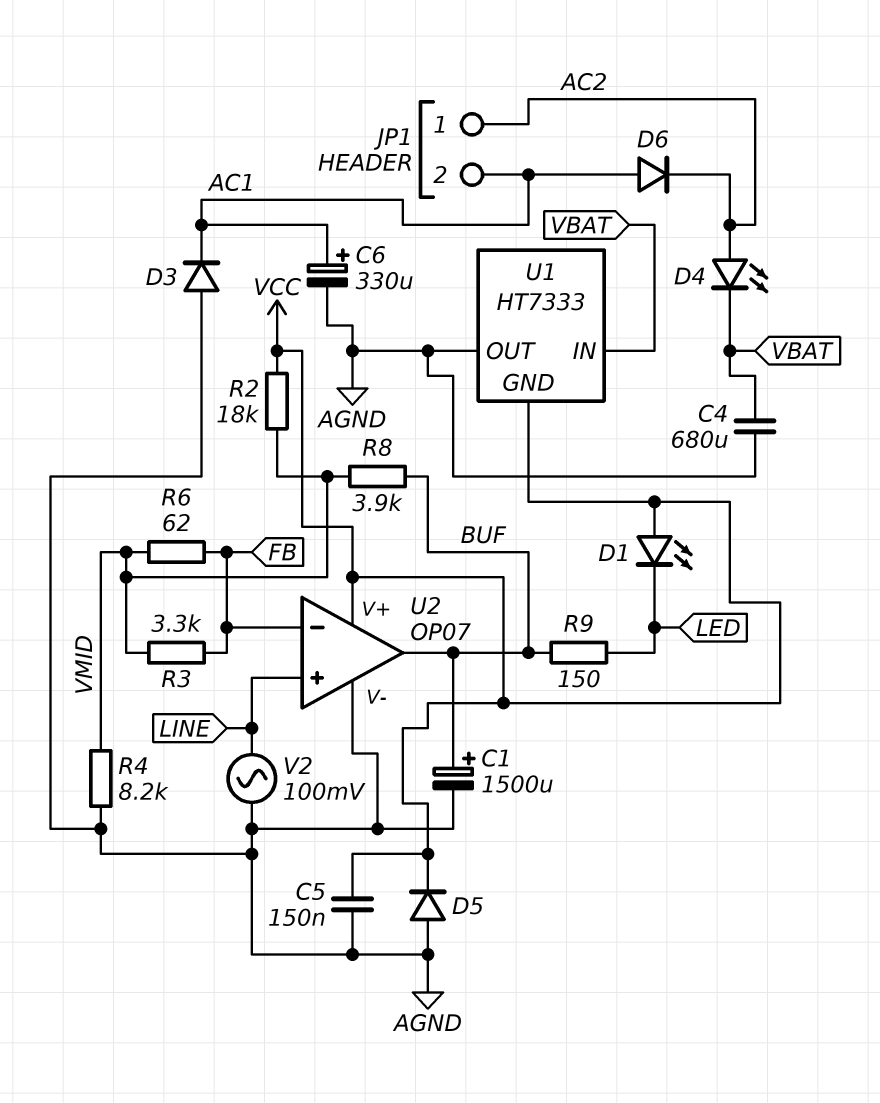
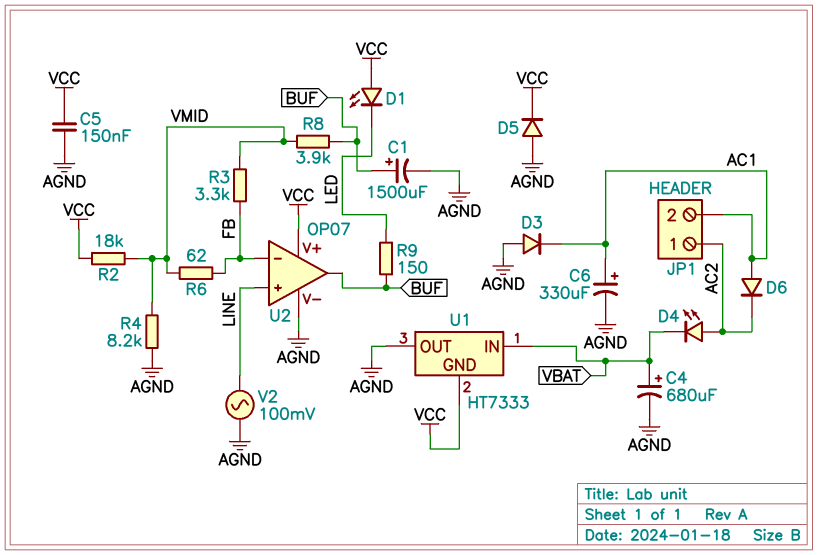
C4: 680uF (AGND, VBAT) -> 680uF (plus VBAT, minus AGND)

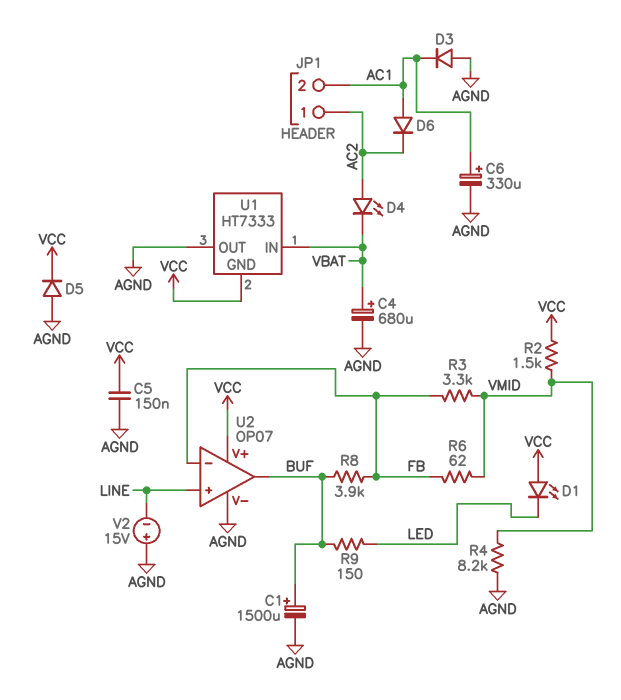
R2: 18k (VCC, VMID) -> 1.5k (VCC, VMID)
R8: 3.9k (BUF, VMID) -> 3.9k (BUF, FB)
V2: AC 100mV (AGND, LINE) -> 15V (plus AGND, minus LINE)

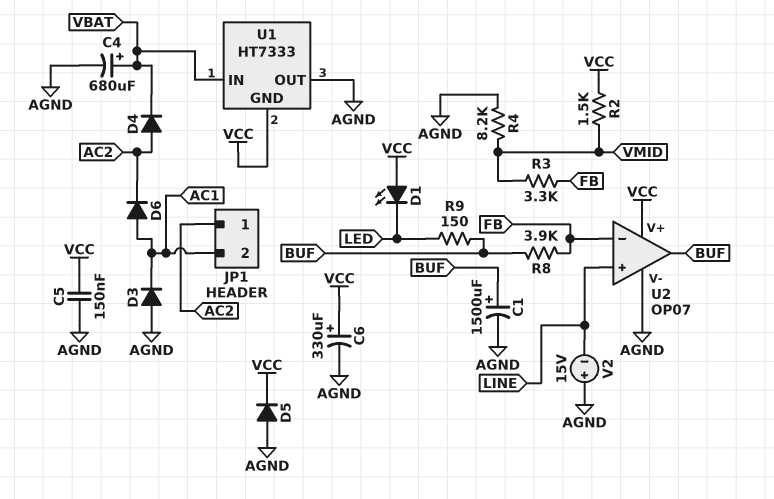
C6: 330uF (plus AC1, minus AGND) -> 330uF (plus VCC, minus AGND)
D4: LED (A AC2, K VBAT) -> diode (A AC2, K VBAT)
R6: 62 (FB, VMID) -> none

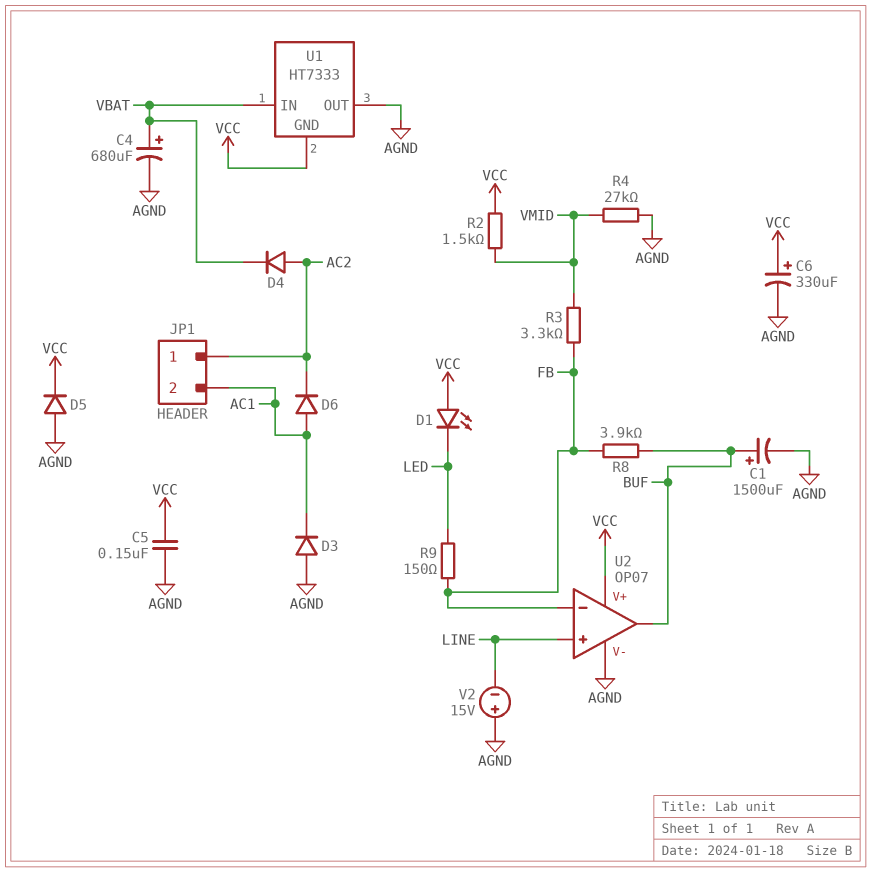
R4: 8.2k (AGND, VMID) -> 27k (AGND, VMID)
R9: 150 (BUF, LED) -> 150 (FB, LED)

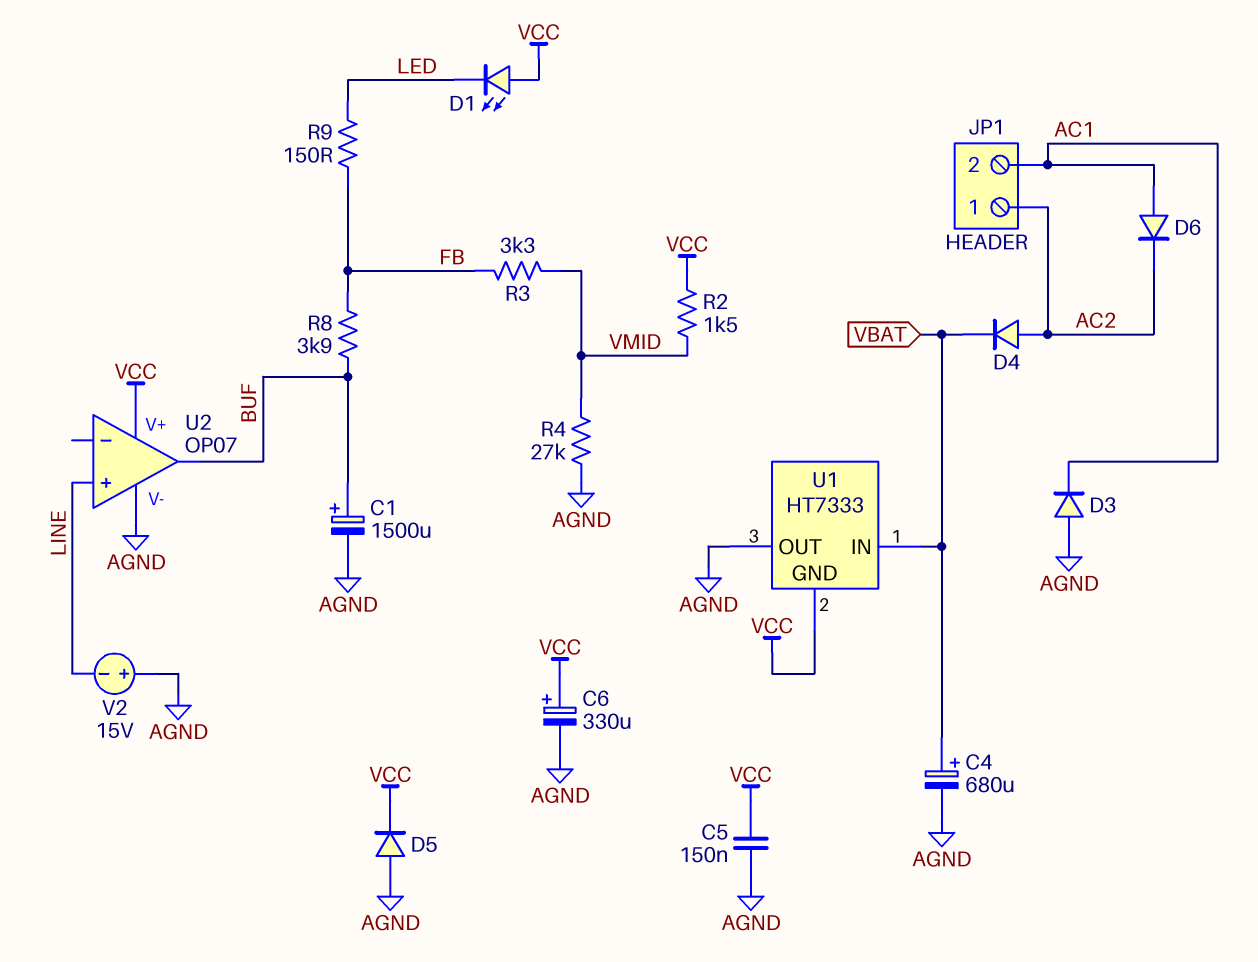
U2 pin in-: FB -> none

